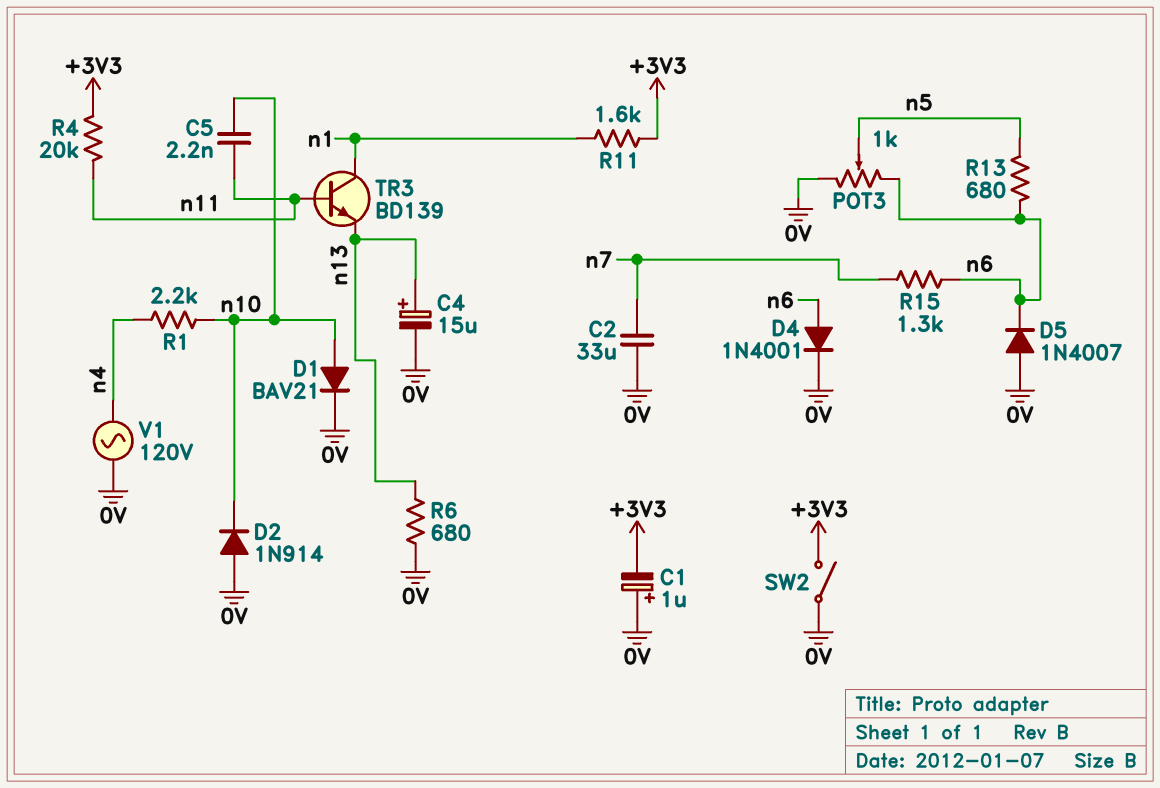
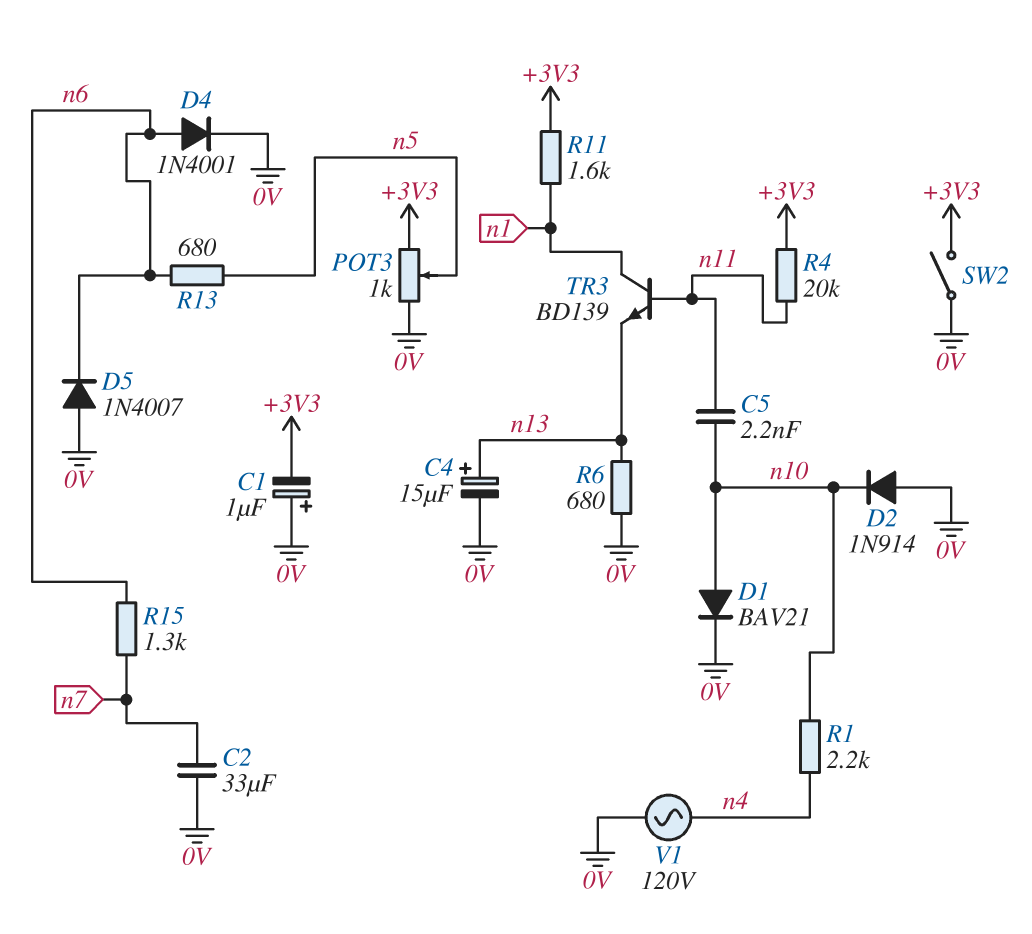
POT3: 1k (0V, n6, wiper n5) -> 1k (+3V3, 0V, wiper n5)

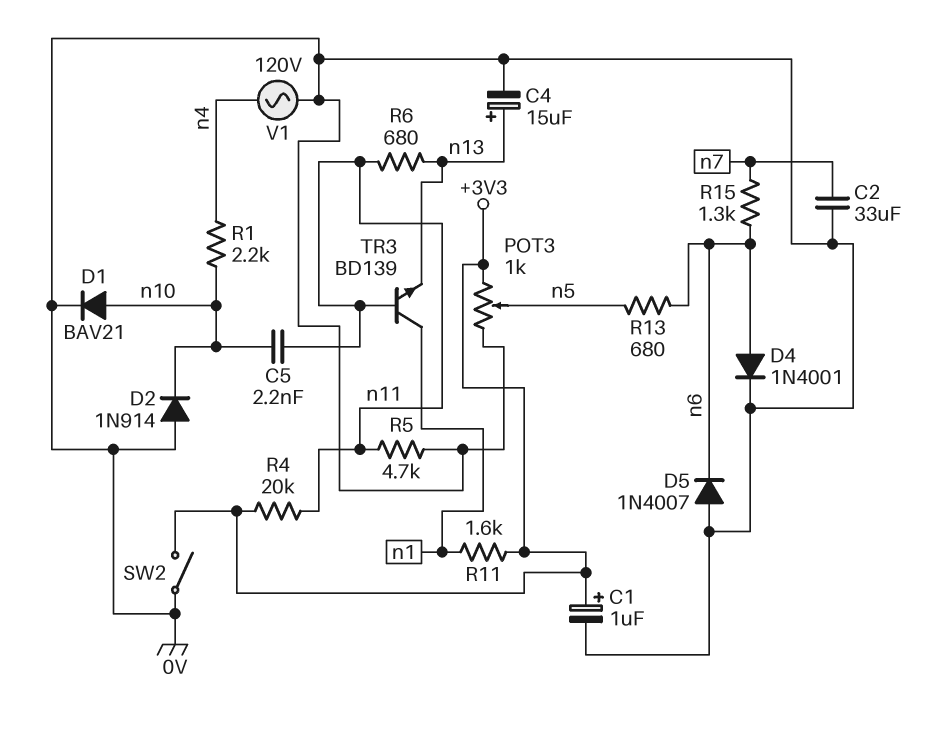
C1: 1uF (plus 0V, minus +3V3) -> 1uF (plus +3V3, minus 0V)
R5: none -> 4.7k (0V, n11)
R6: 680 (0V, n13) -> 680 (n11, n13)

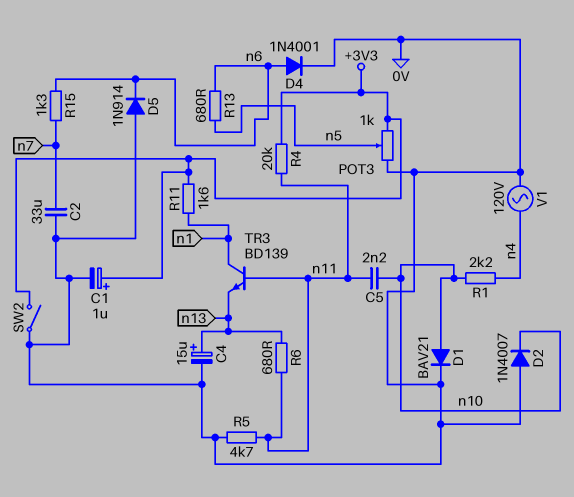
D2: diode 1N914 (A 0V, K n10) -> diode 1N4007 (A 0V, K n10)
D5: diode 1N4007 (A 0V, K n6) -> diode 1N914 (A 0V, K n6)

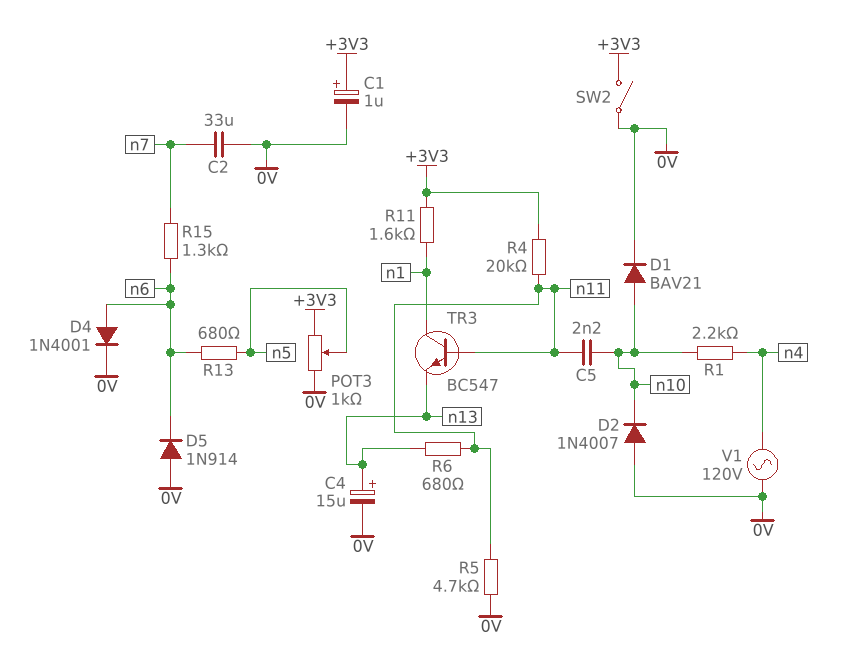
TR3: NPN BD139 (B n11, C n1, E n13) -> NPN BC547 (B n11, C n1, E n13)

